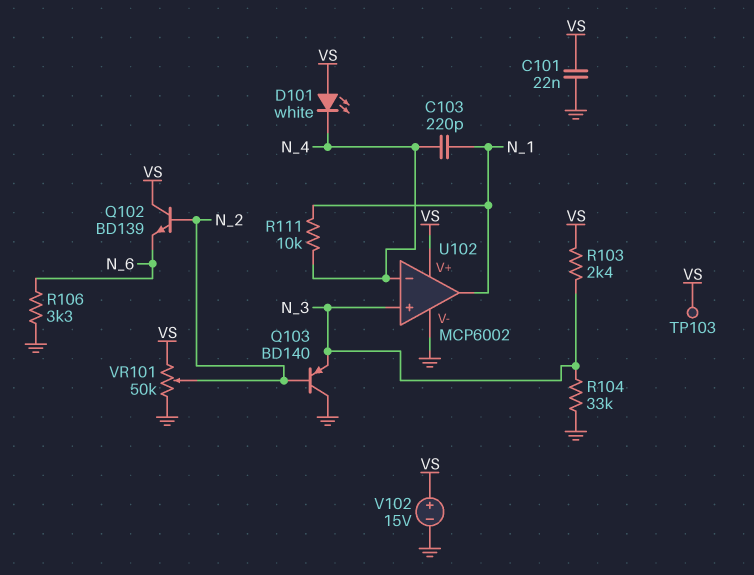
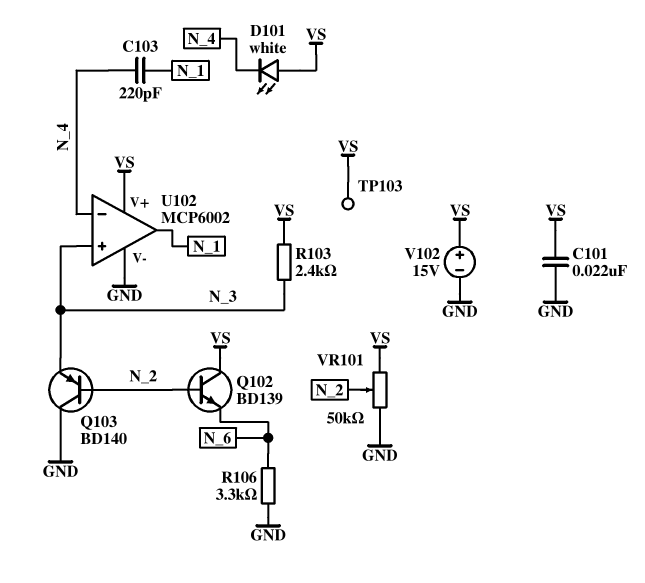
R104: 33k (GND, N_3) -> none
R111: 10k (N_1, N_4) -> none

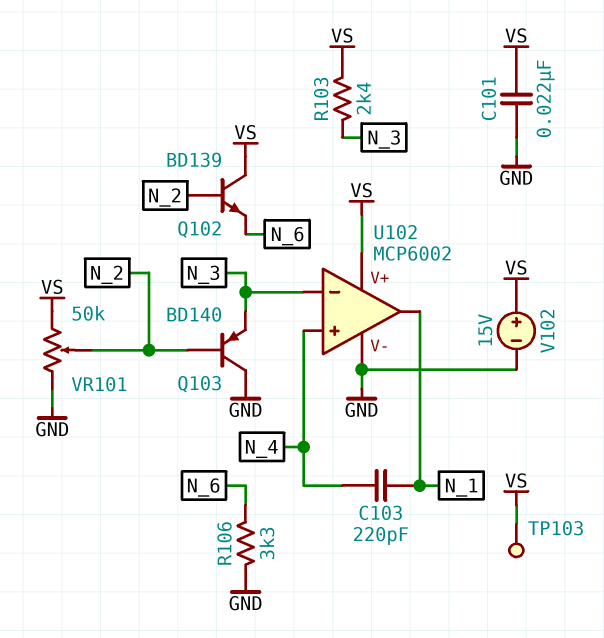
D101: LED white (A VS, K N_4) -> none
U102 pin in+: N_3 -> N_4
U102 pin in-: N_4 -> N_3

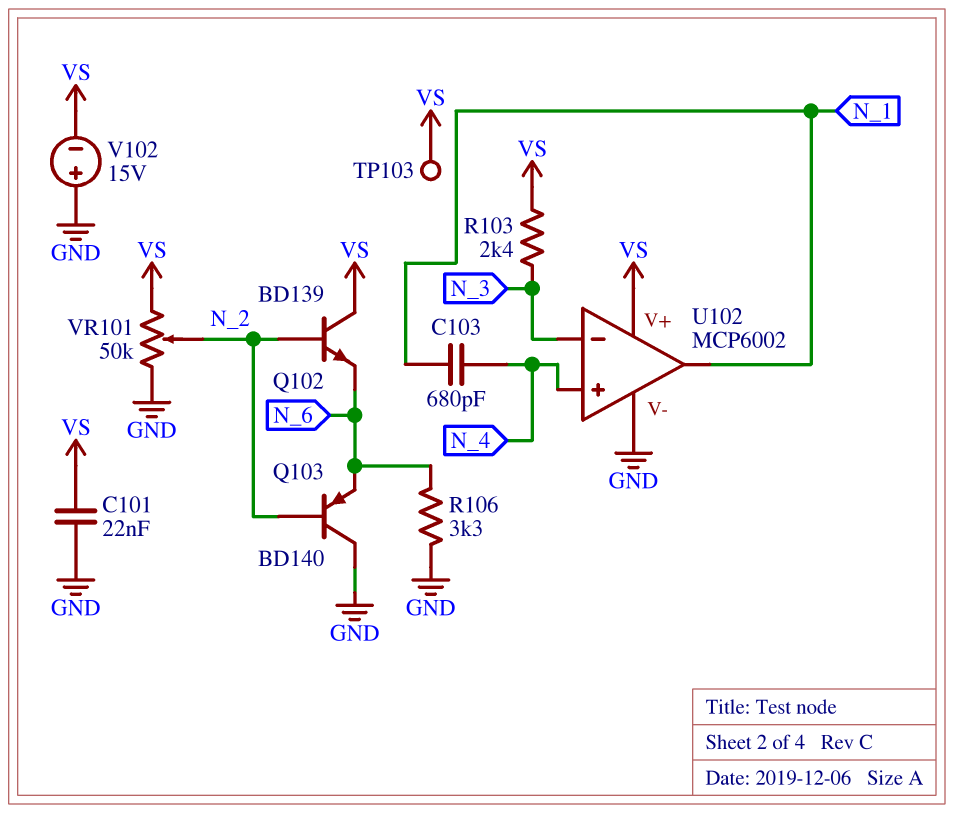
C103: 220pF (N_1, N_4) -> 680pF (N_1, N_4)
Q103: PNP BD140 (B N_2, C GND, E N_3) -> PNP BD140 (B N_2, C GND, E N_6)
V102: 15V (plus VS, minus GND) -> 15V (plus GND, minus VS)

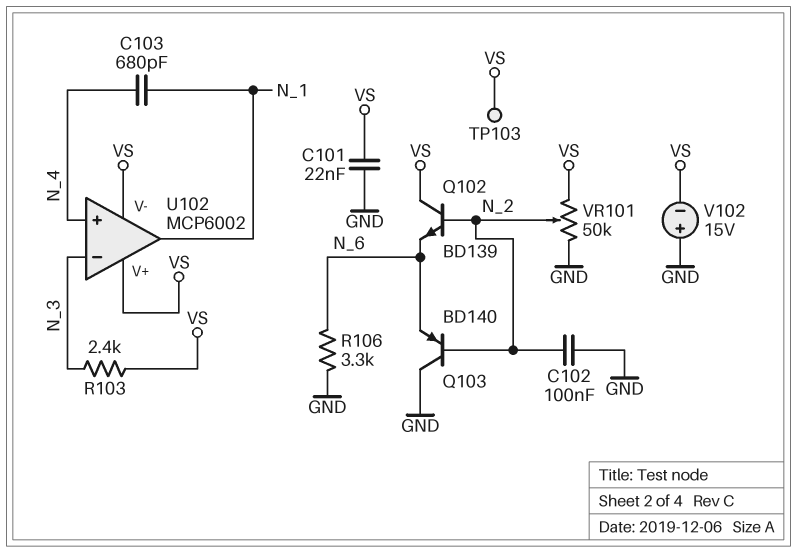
C102: none -> 100nF (GND, N_2)
U102 pin V-: GND -> VS

